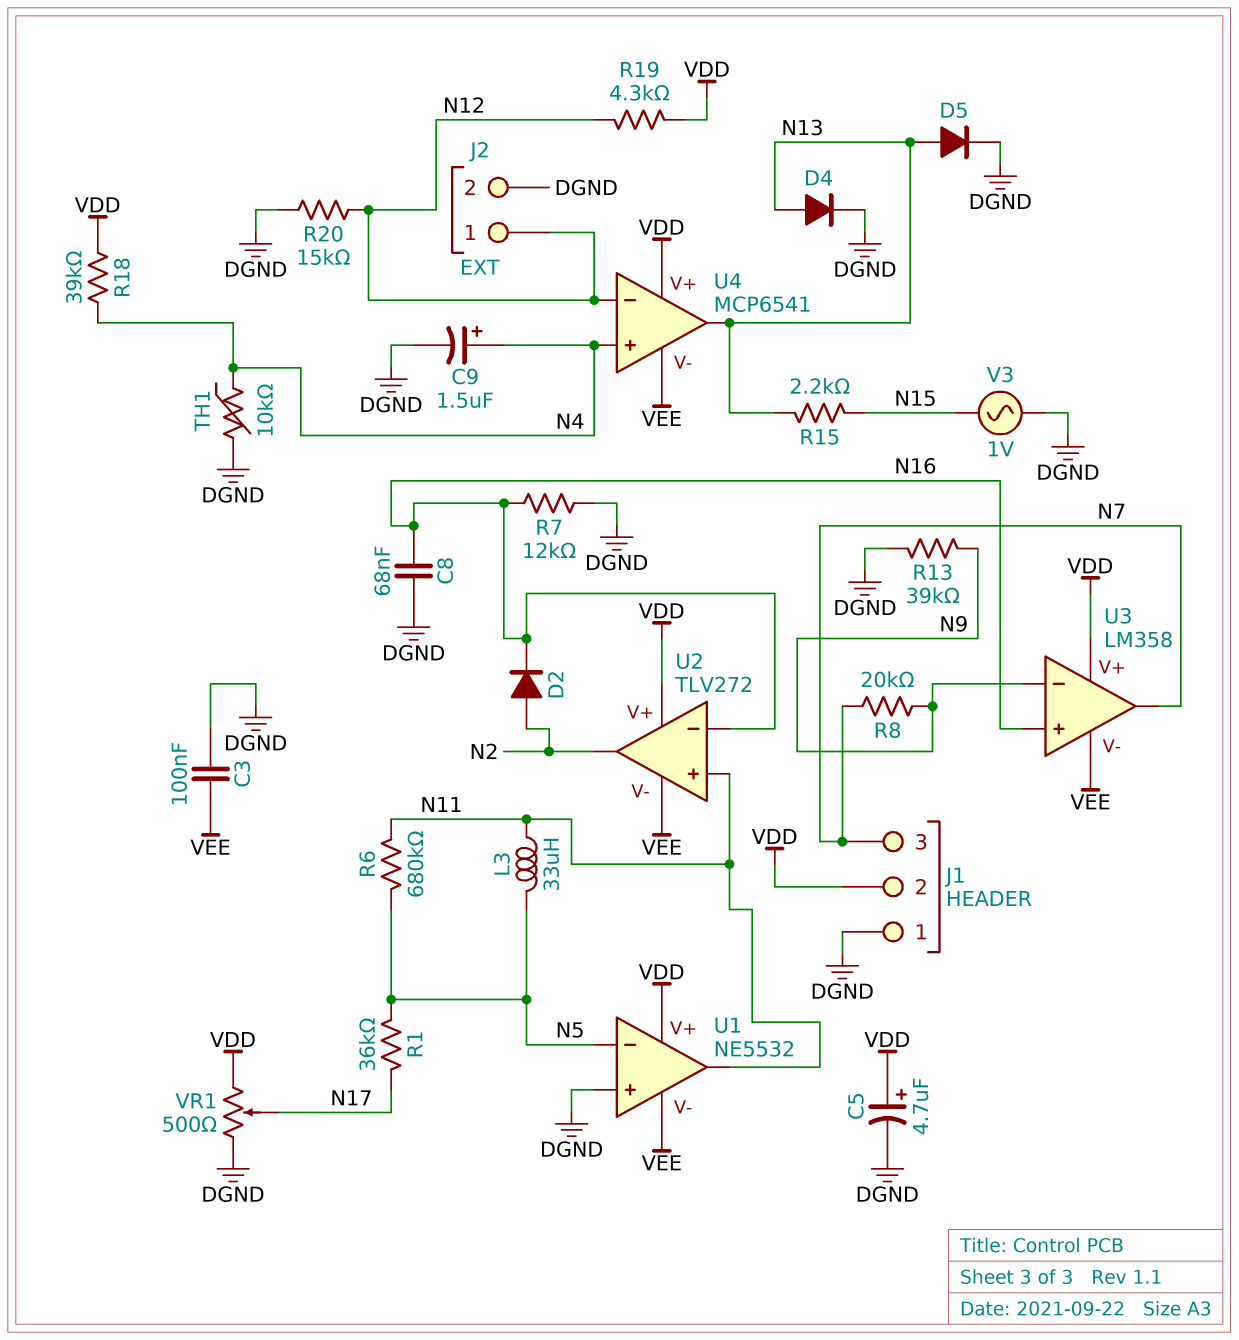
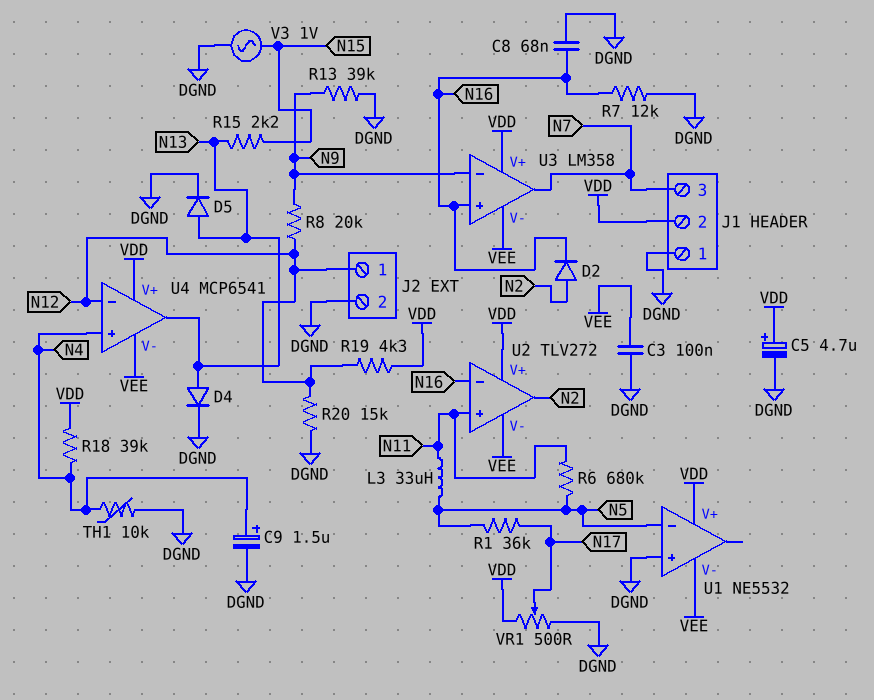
R8: 20k (N7, N9) -> 20k (N9, N12)
U1 pin out: N11 -> none

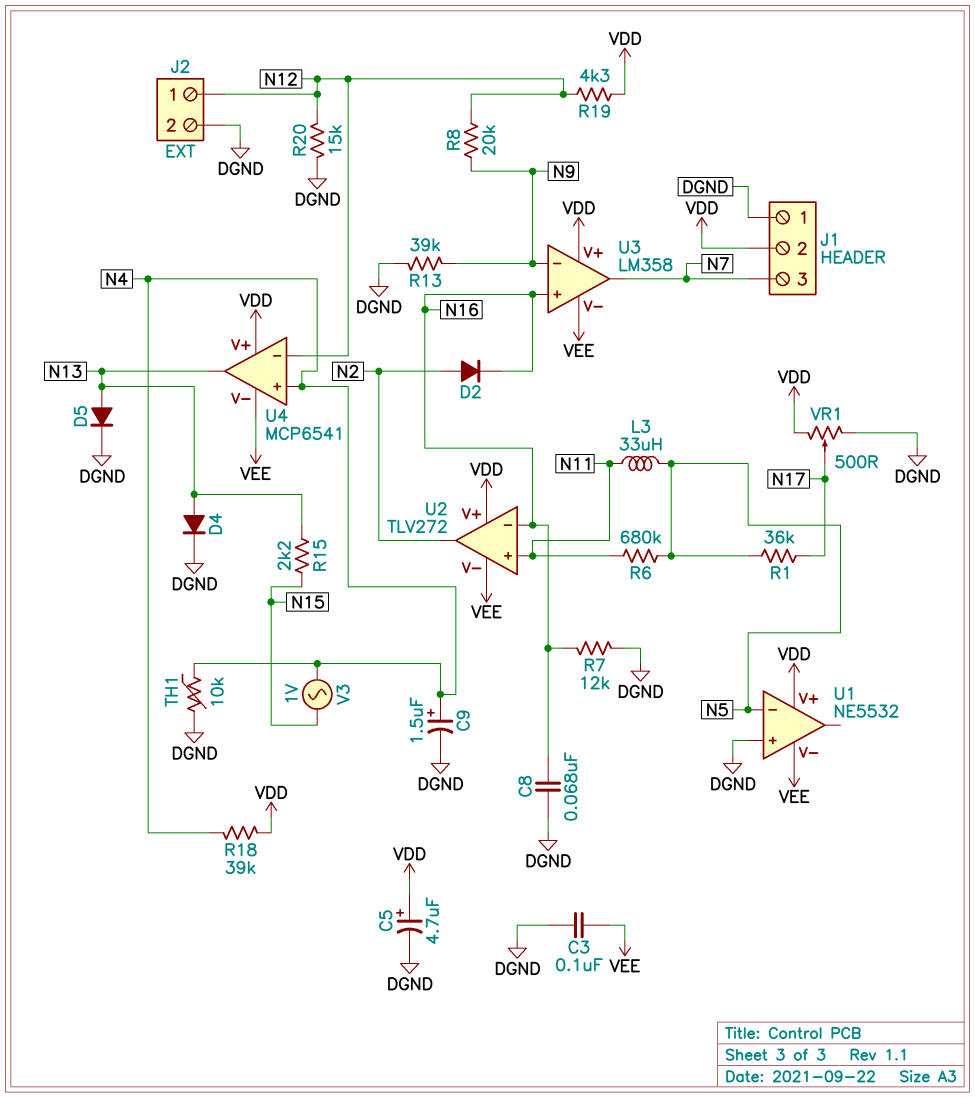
V3: AC 1V (DGND, N15) -> AC 1V (N4, N15)

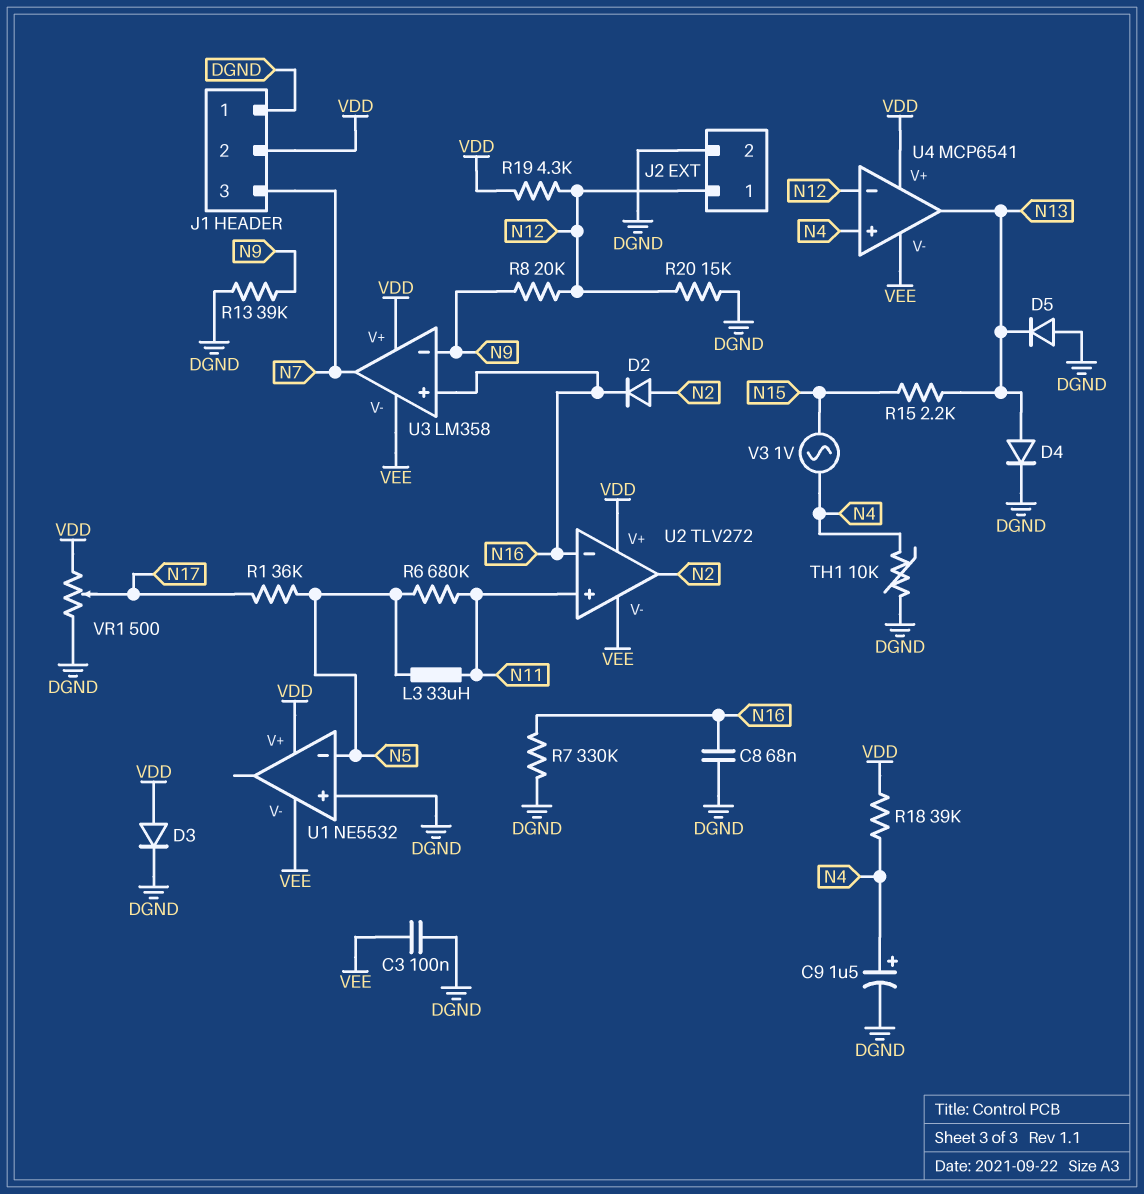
C5: 4.7uF (plus VDD, minus DGND) -> none
D3: none -> diode (A VDD, K DGND)
D5: diode (A N13, K DGND) -> diode (A DGND, K N13)
R7: 12k (DGND, N16) -> 330k (DGND, N16)

